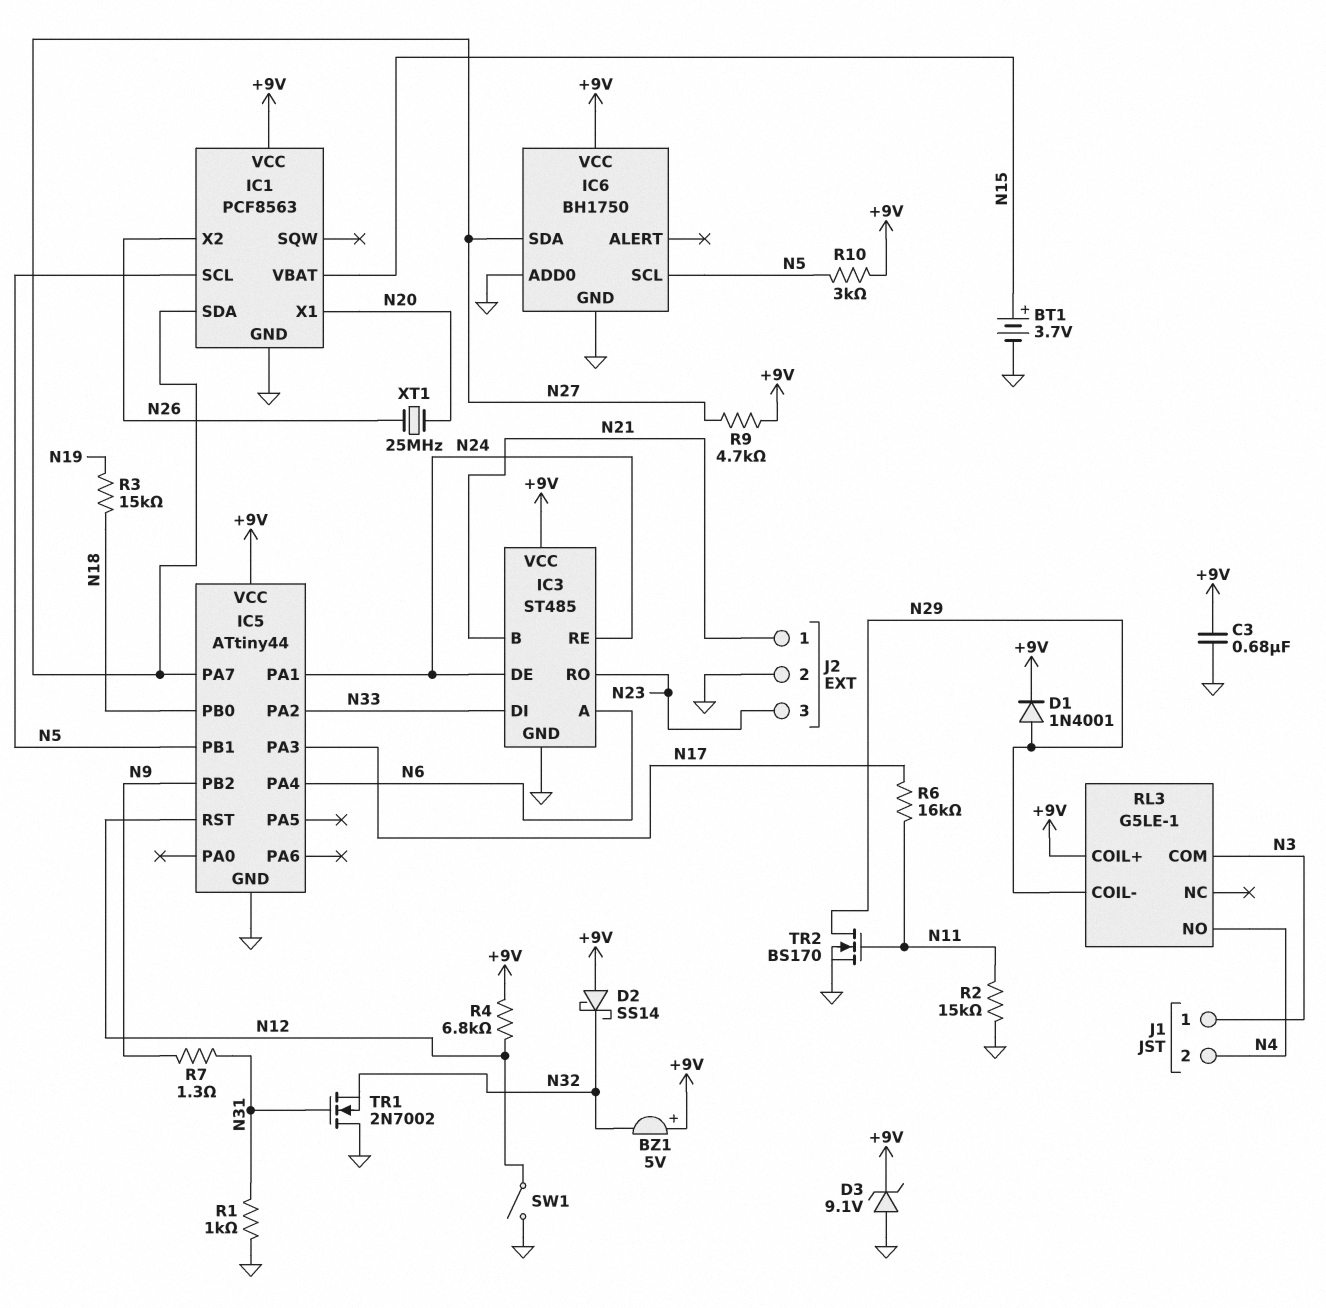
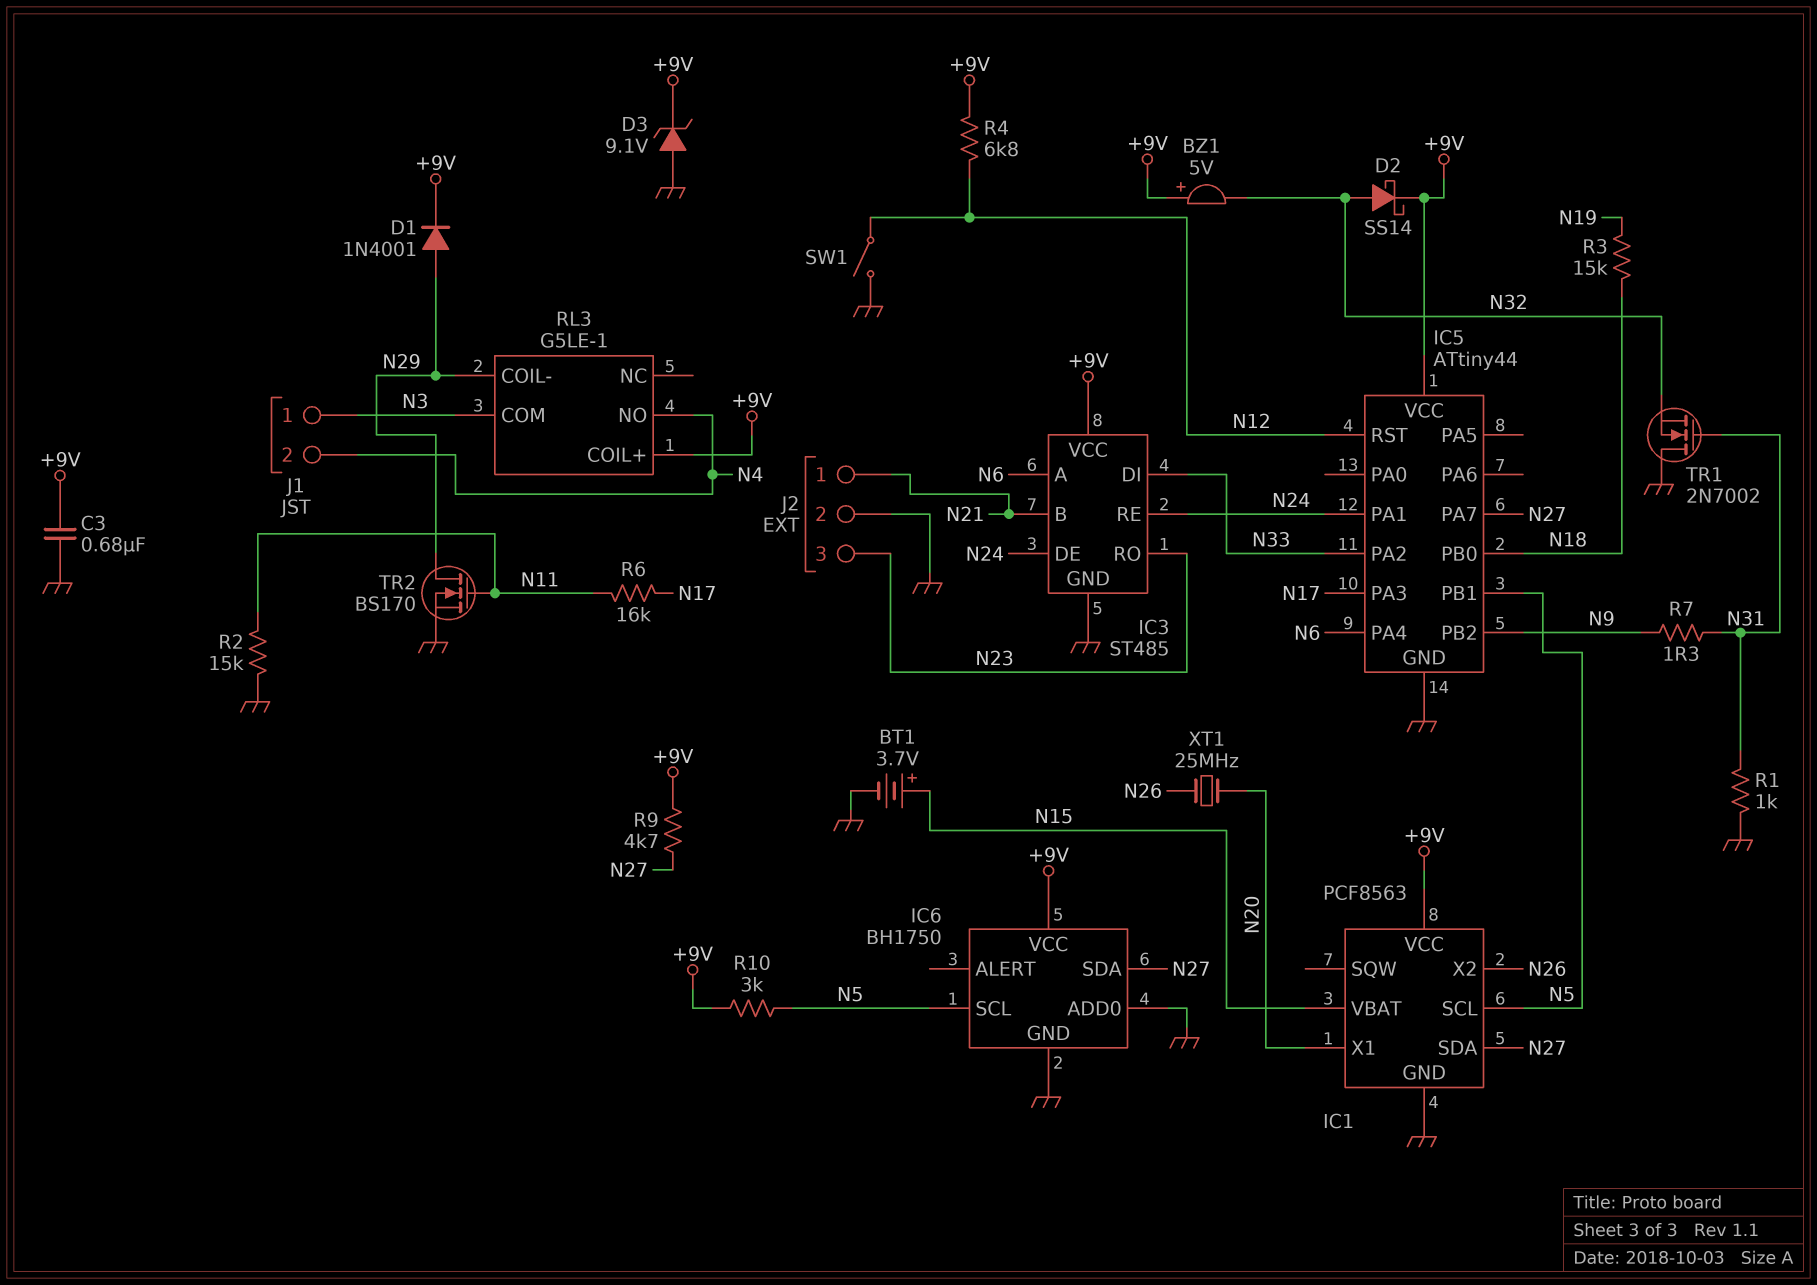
D2: schottky SS14 (A +9V, K N32) -> schottky SS14 (A N32, K +9V)

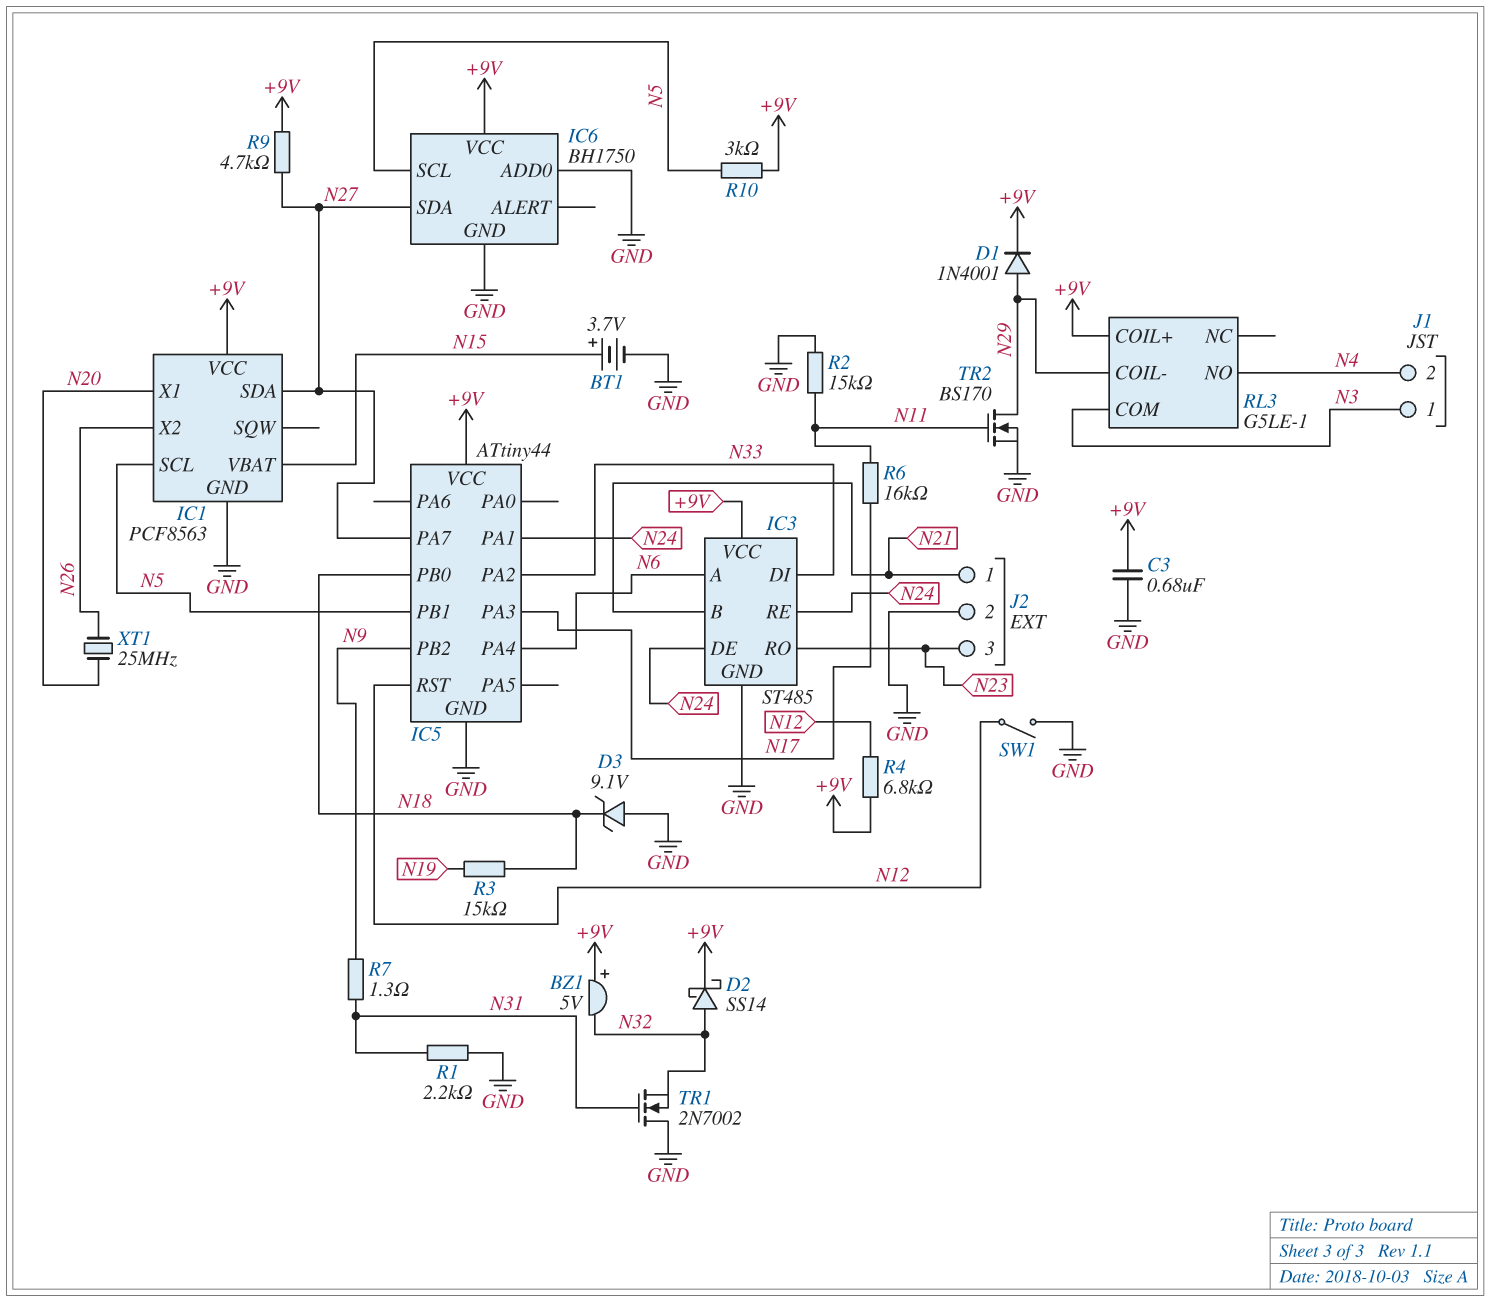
D3: zener 9.1V (A GND, K +9V) -> zener 9.1V (A GND, K N18)
R1: 1k (GND, N31) -> 2.2k (GND, N31)

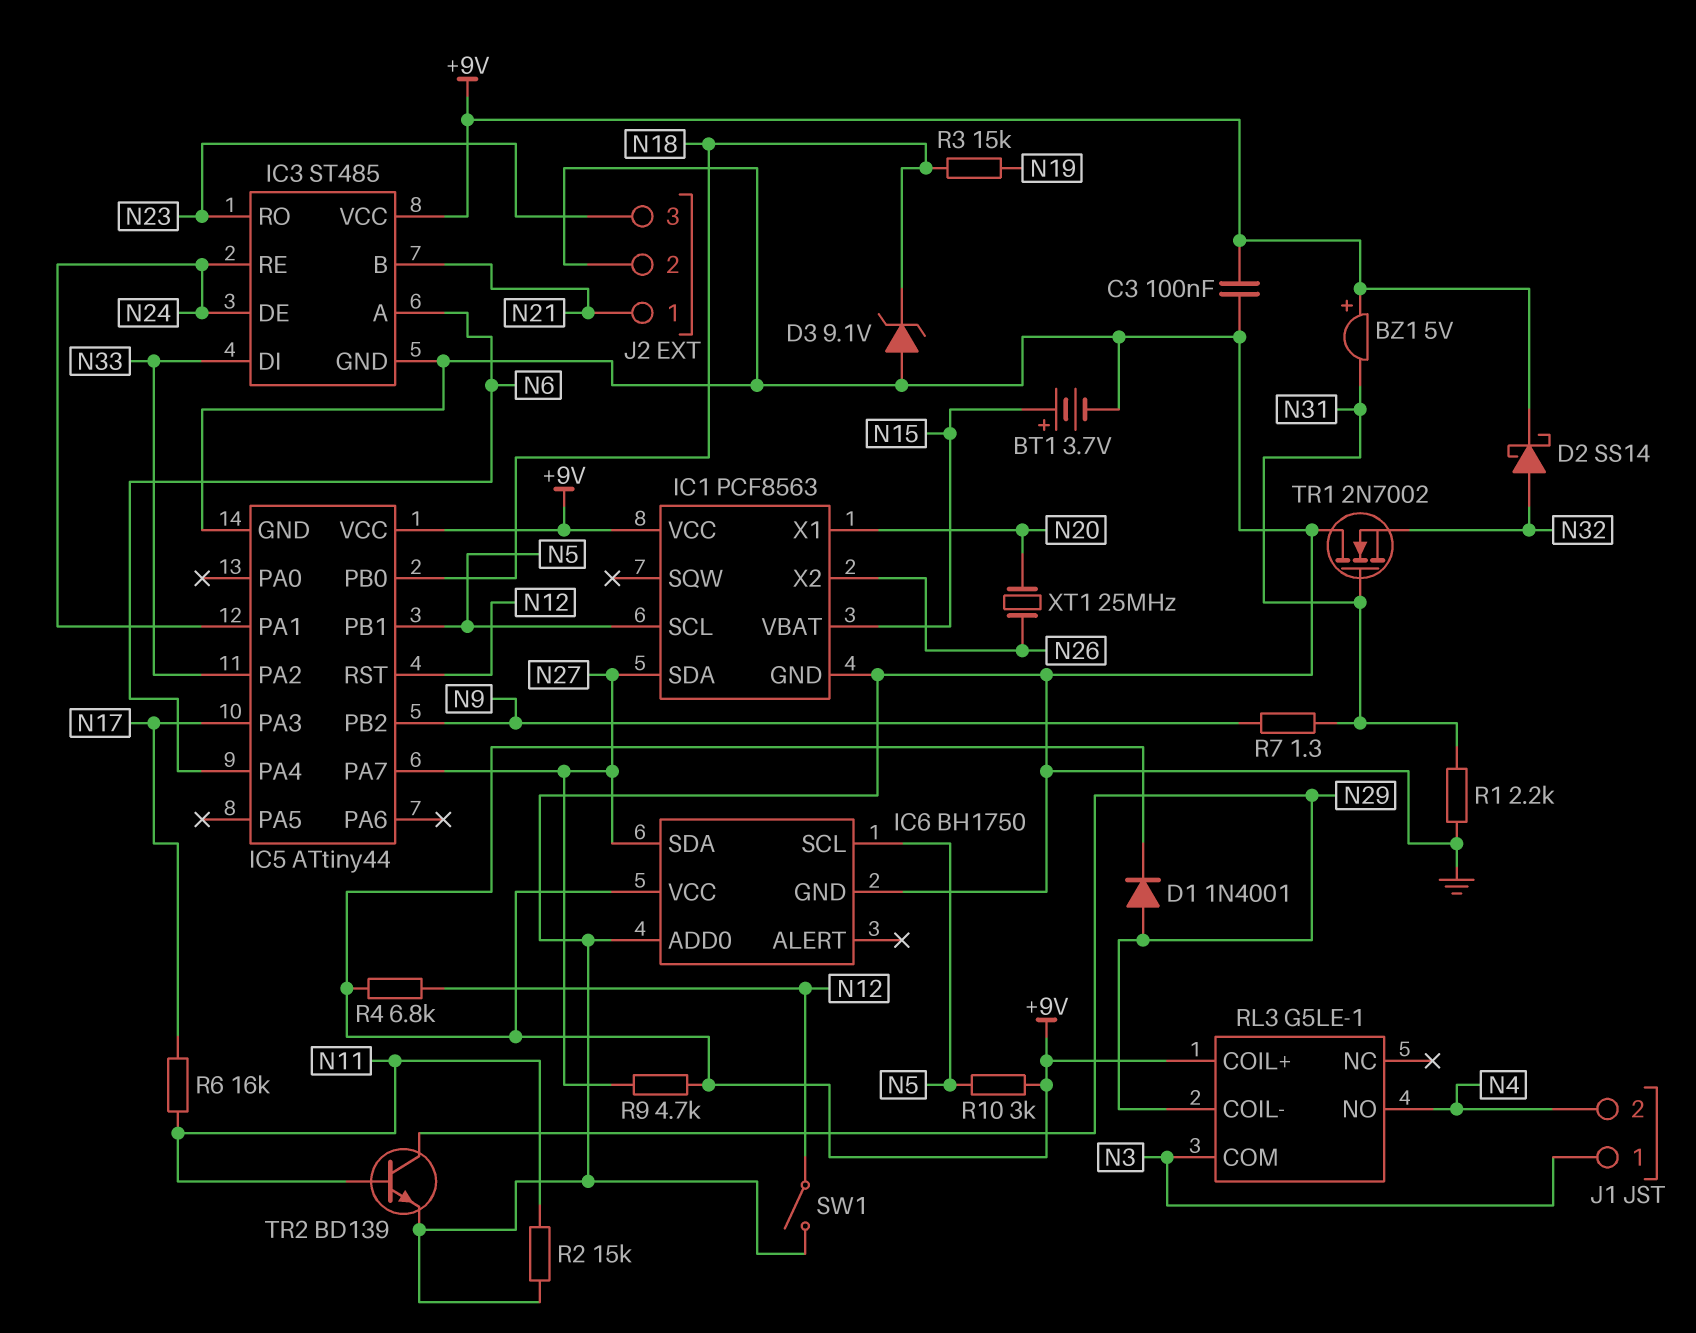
BZ1: buzzer 5V (plus +9V, minus N32) -> buzzer 5V (plus +9V, minus N31)
C3: 680nF (+9V, GND) -> 100nF (+9V, GND)
TR2: NMOS BS170 (G N11, D N29, S GND) -> NPN BD139 (B N11, C N29, E GND)

